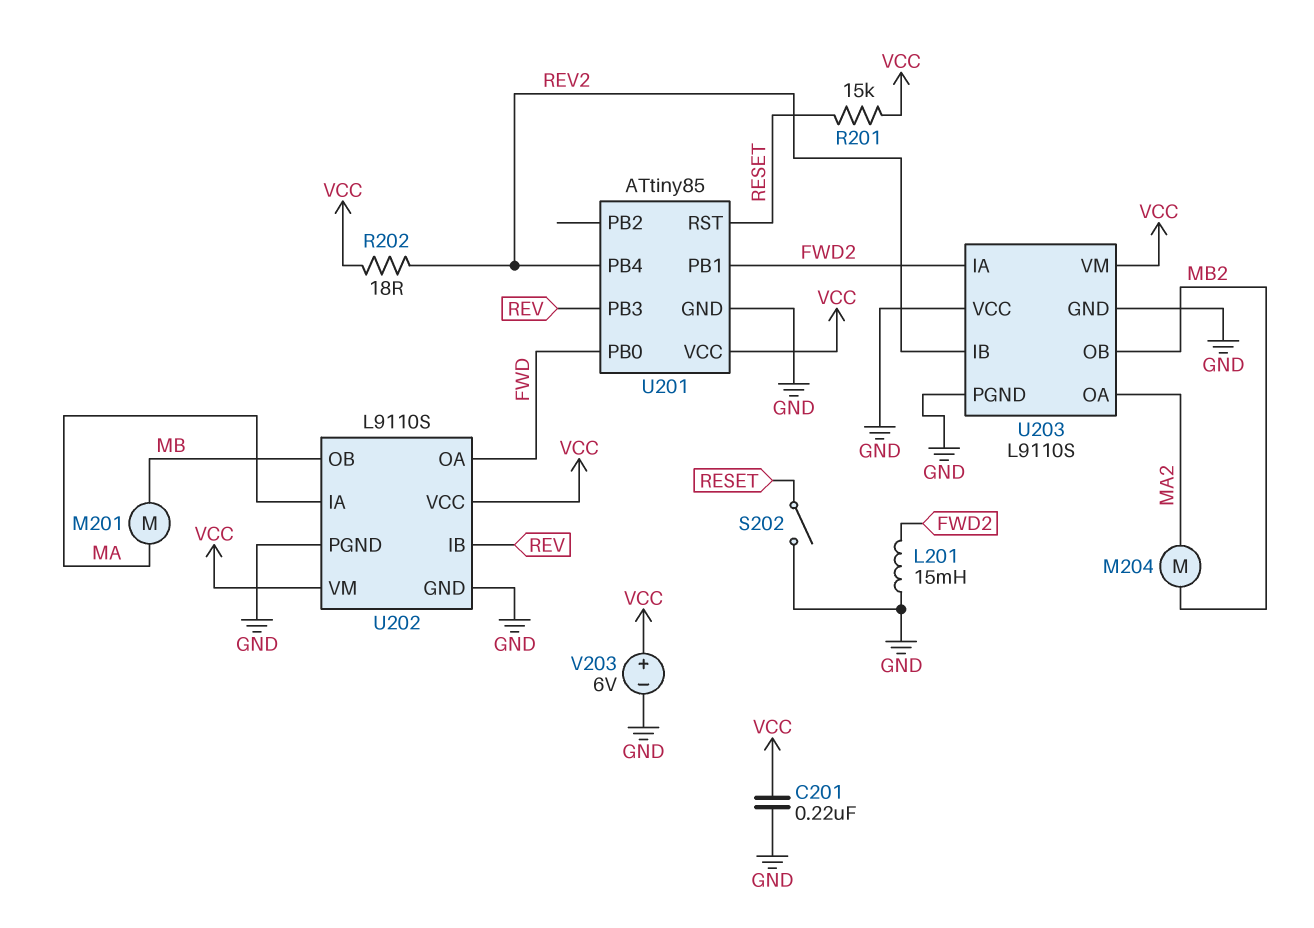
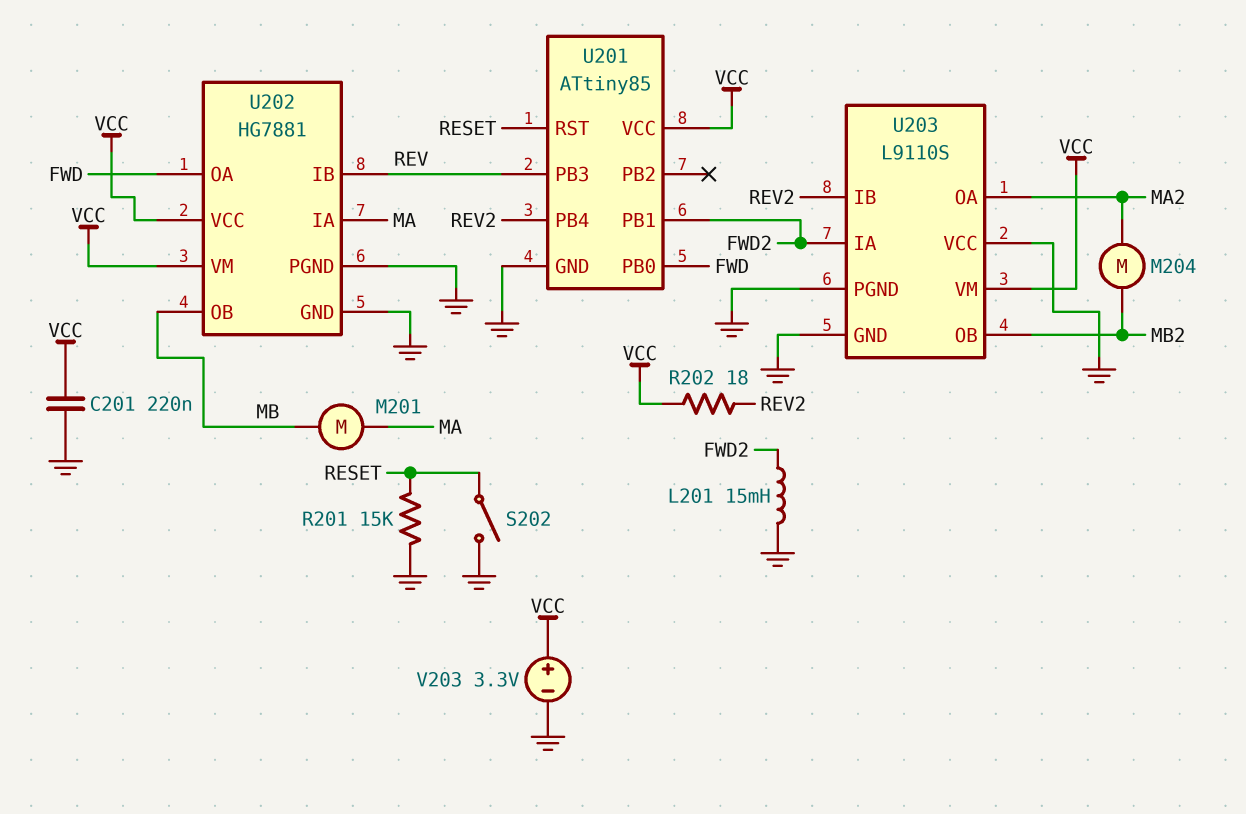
R201: 15k (RESET, VCC) -> 15k (GND, RESET)
U202: L9110S -> HG7881
V203: 6V (plus VCC, minus GND) -> 3.3V (plus VCC, minus GND)

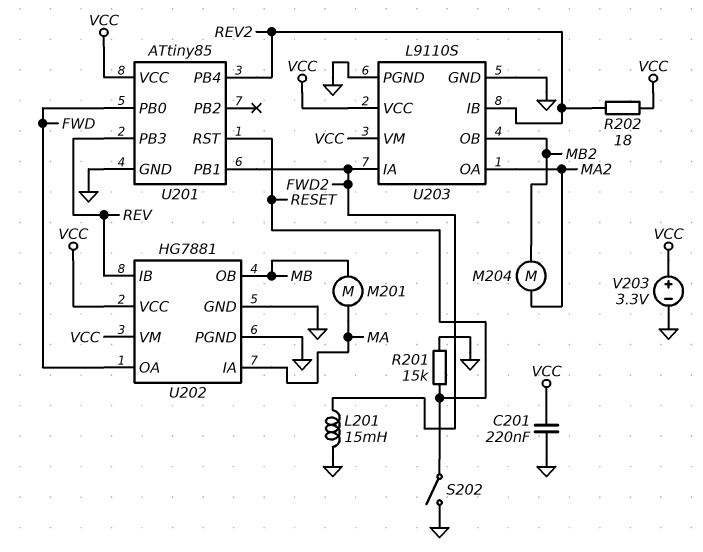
U203 pin VCC: GND -> VCC

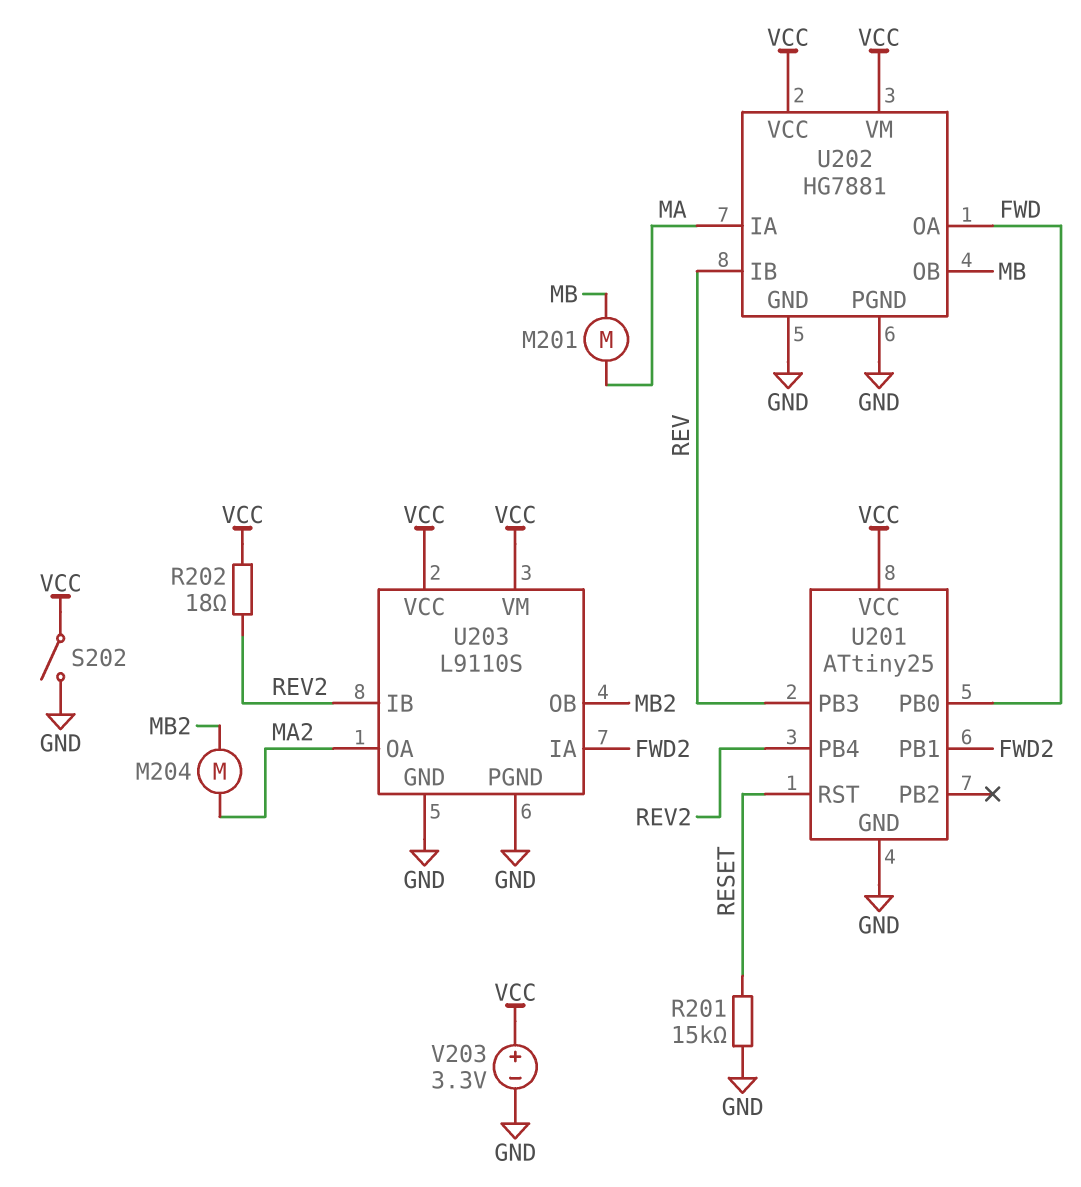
C201: 220nF (GND, VCC) -> none
L201: 15mH (FWD2, GND) -> none
S202: switch (GND, RESET) -> switch (GND, VCC)
U201: ATtiny85 -> ATtiny25

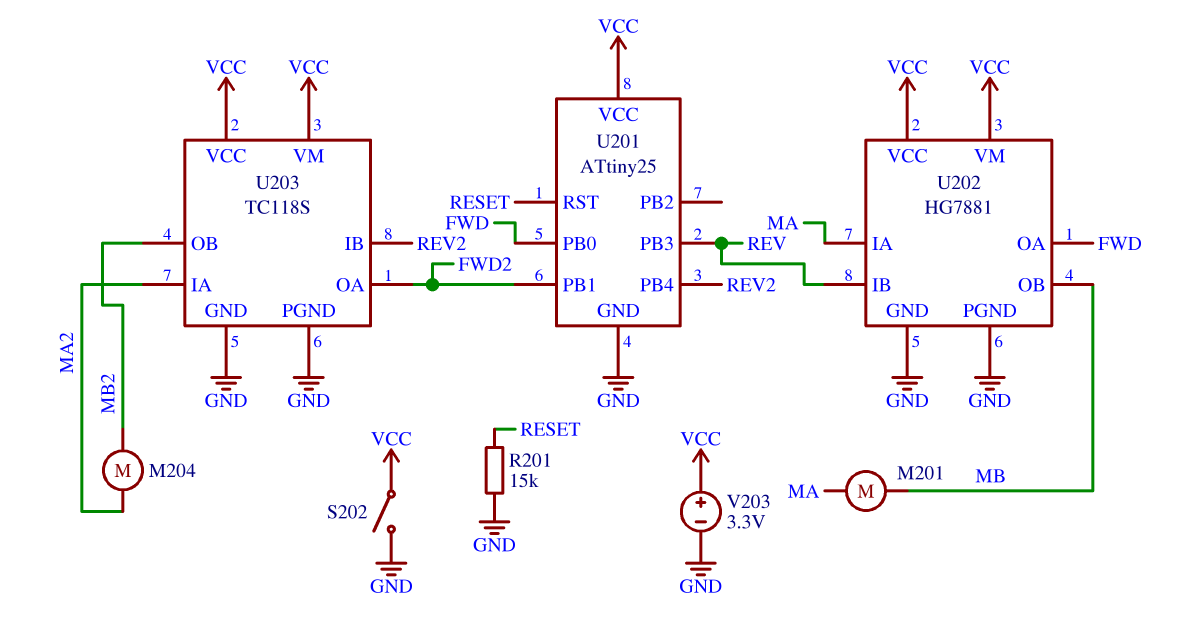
R202: 18 (REV2, VCC) -> none
U203: L9110S -> TC118S
U203 pin IA: FWD2 -> MA2
U203 pin OA: MA2 -> FWD2

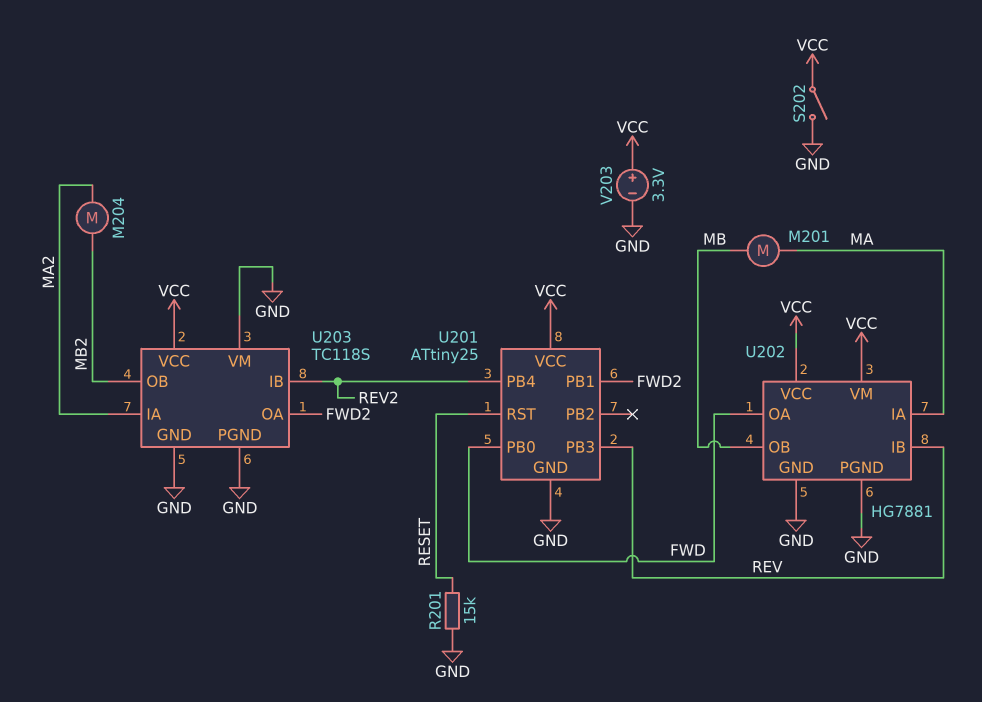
U203 pin VM: VCC -> GND

